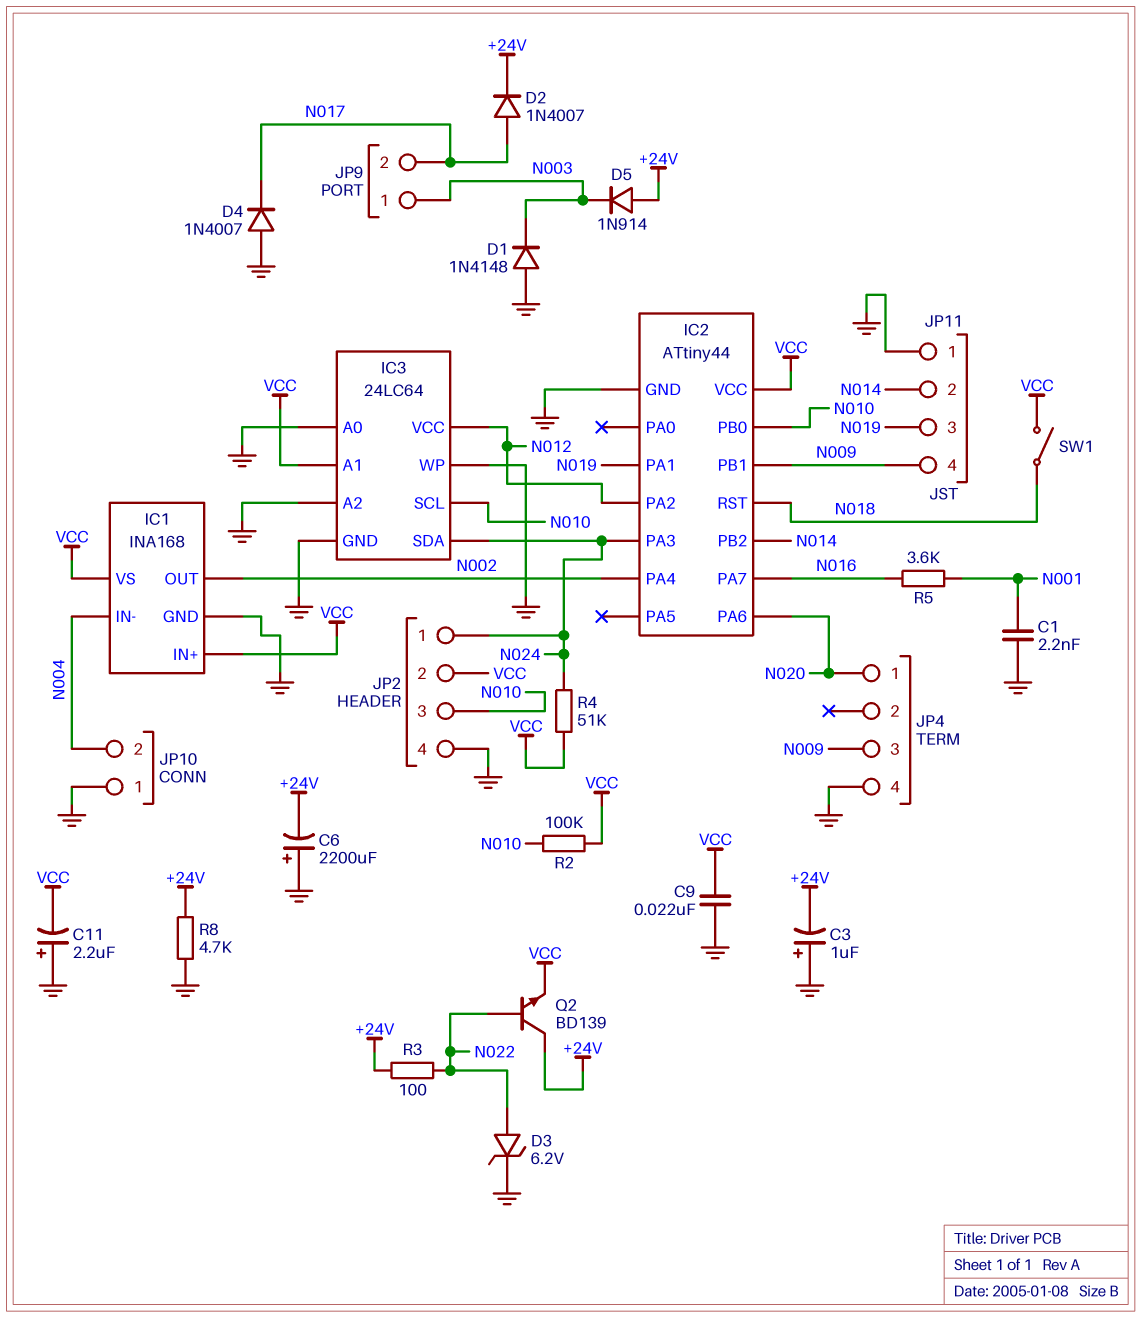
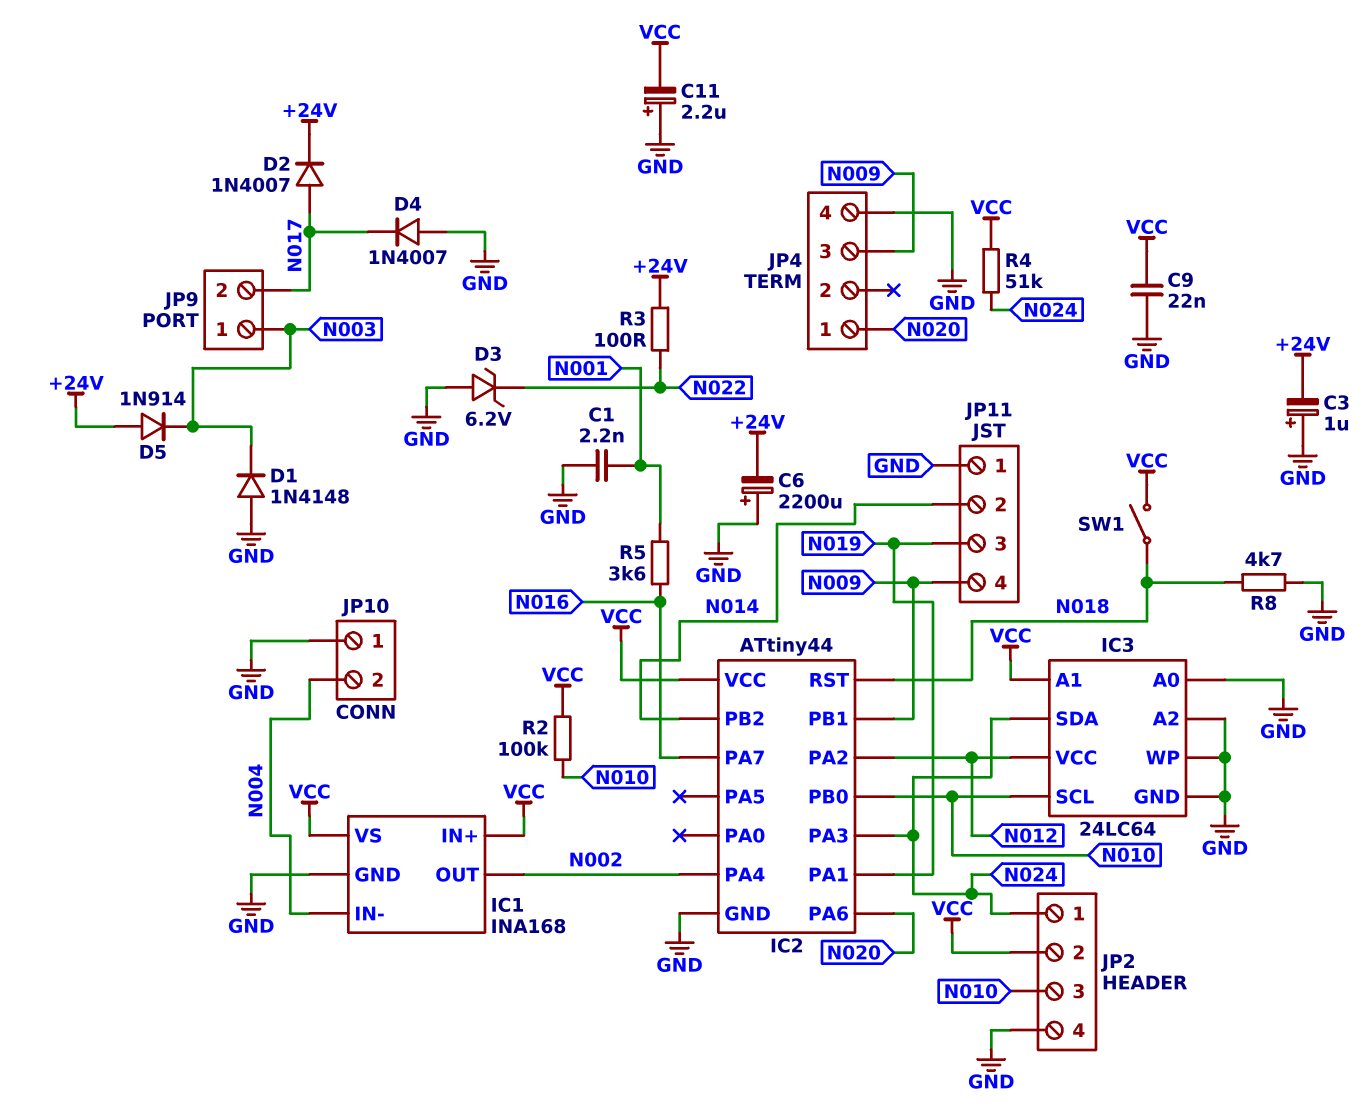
D3: zener 6.2V (A N022, K GND) -> zener 6.2V (A GND, K N022)
Q2: NPN BD139 (B N022, C +24V, E VCC) -> none
R8: 4.7k (+24V, GND) -> 4.7k (GND, N018)

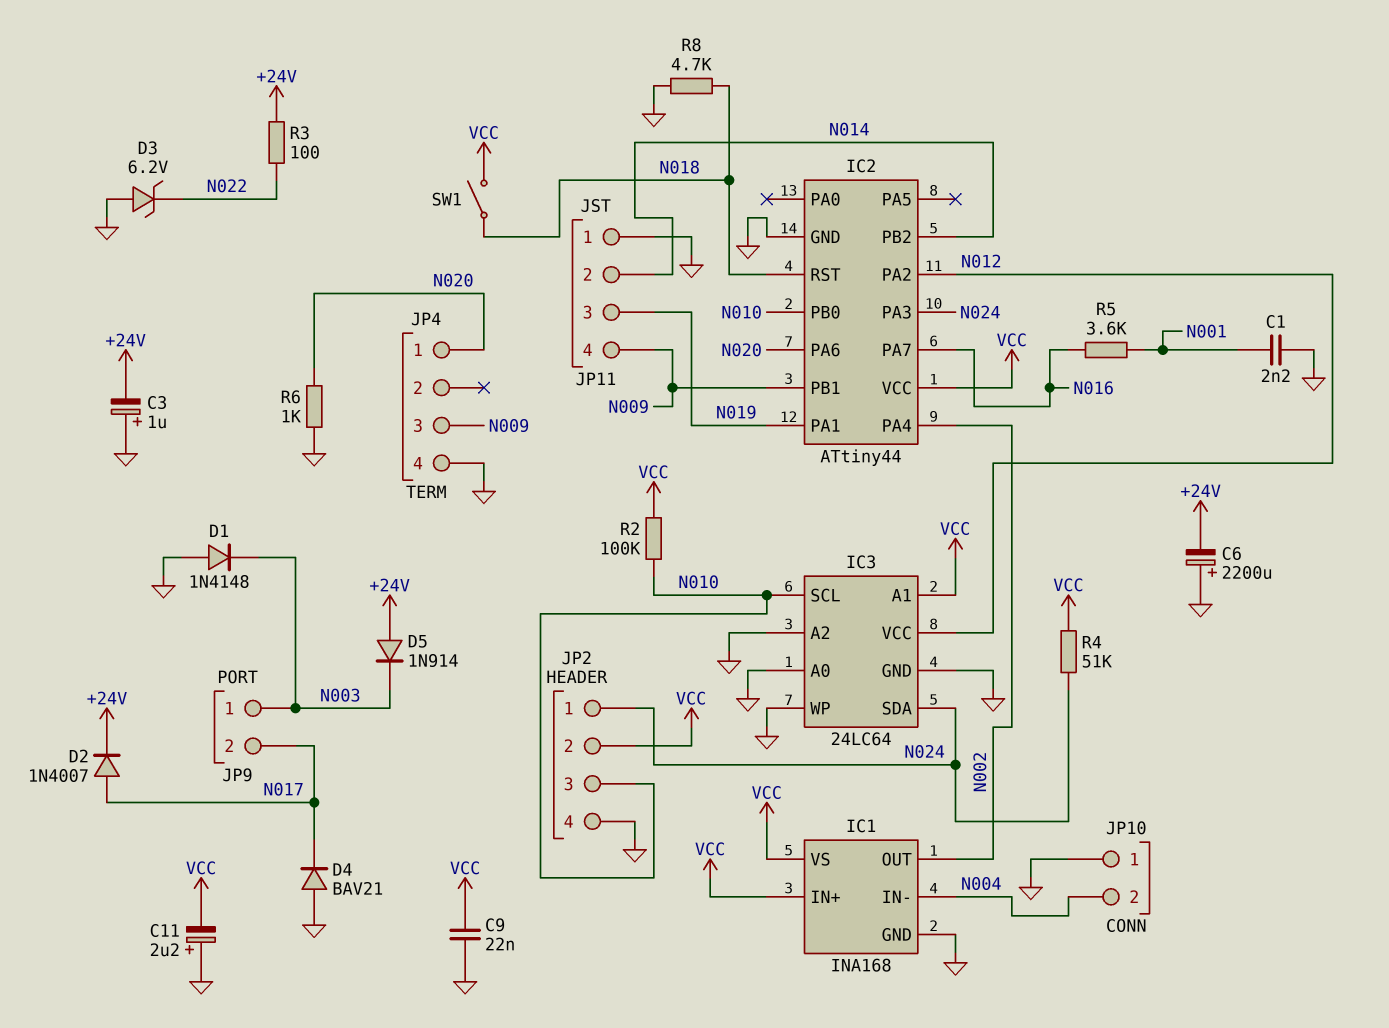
D4: diode 1N4007 (A GND, K N017) -> diode BAV21 (A GND, K N017)
R6: none -> 1k (GND, N020)

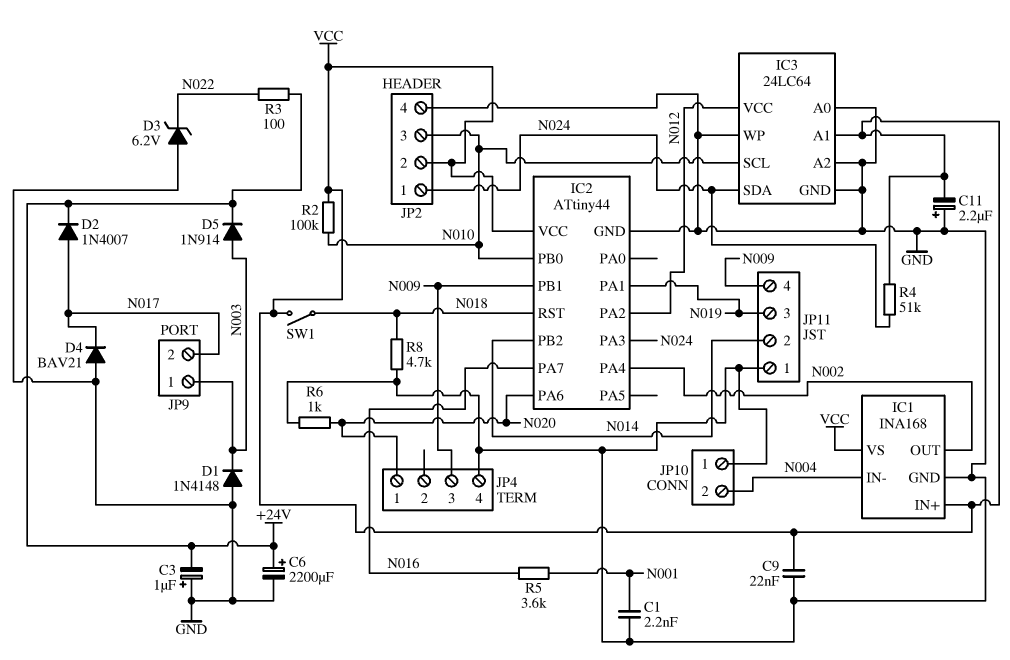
C6: 2200uF (plus GND, minus +24V) -> 2200uF (plus +24V, minus GND)
D5: diode 1N914 (A +24V, K N003) -> diode 1N914 (A N003, K +24V)

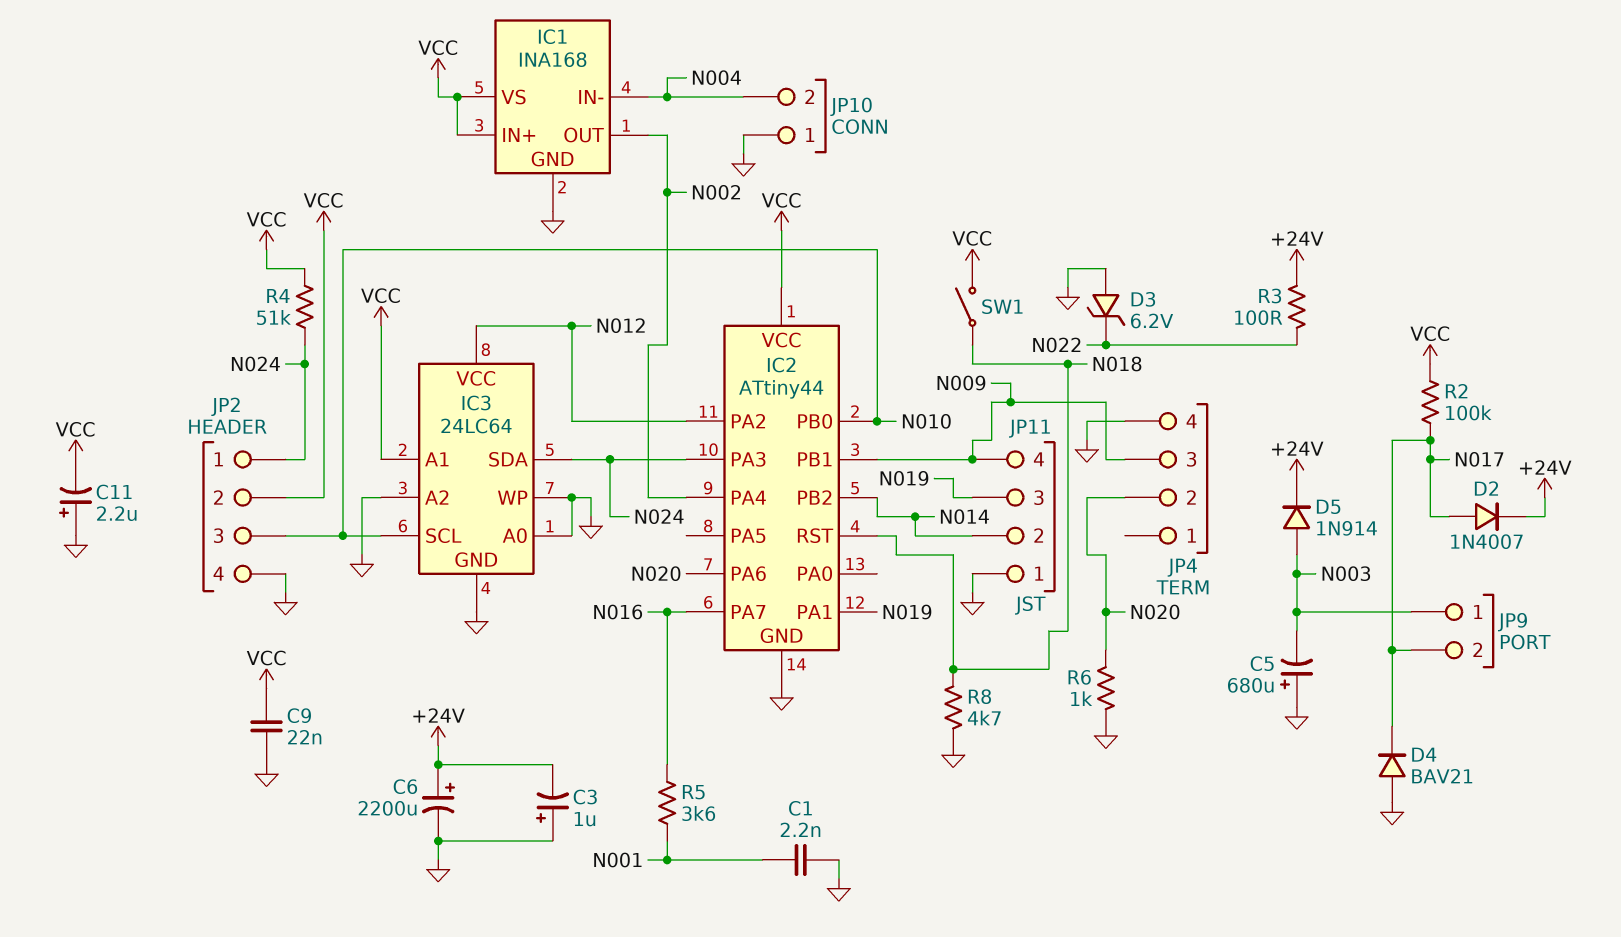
C5: none -> 680uF (plus GND, minus N003)
D1: diode 1N4148 (A GND, K N003) -> none
JP4 pin 1: N020 -> none
JP4 pin 2: none -> N020
R2: 100k (N010, VCC) -> 100k (N017, VCC)

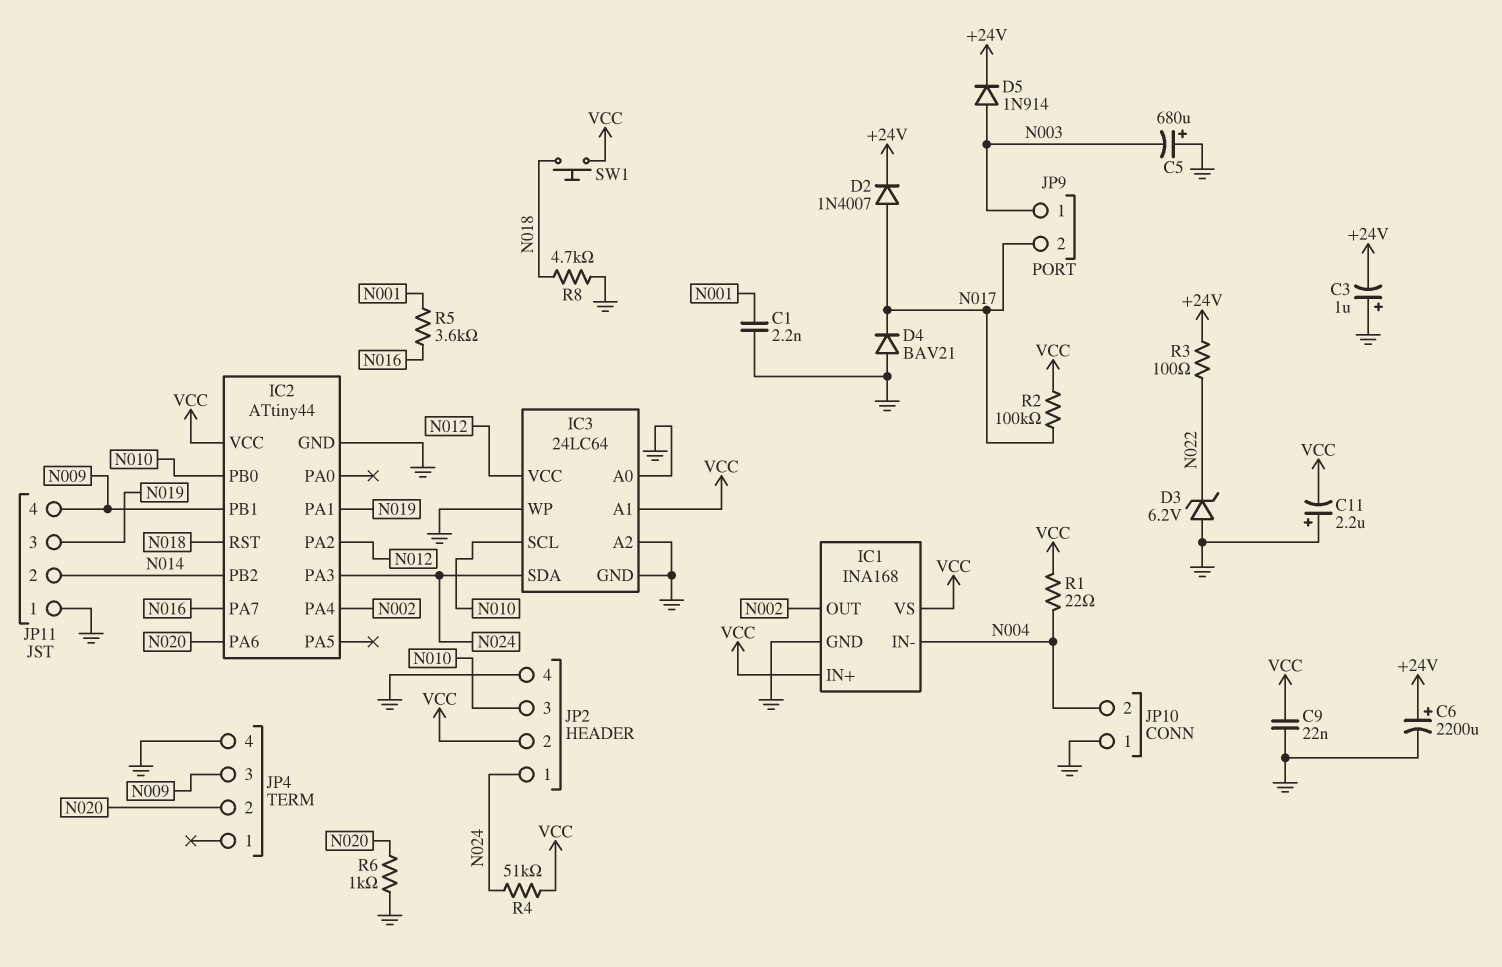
R1: none -> 22 (N004, VCC)
SW1: switch (N018, VCC) -> button (N018, VCC)

